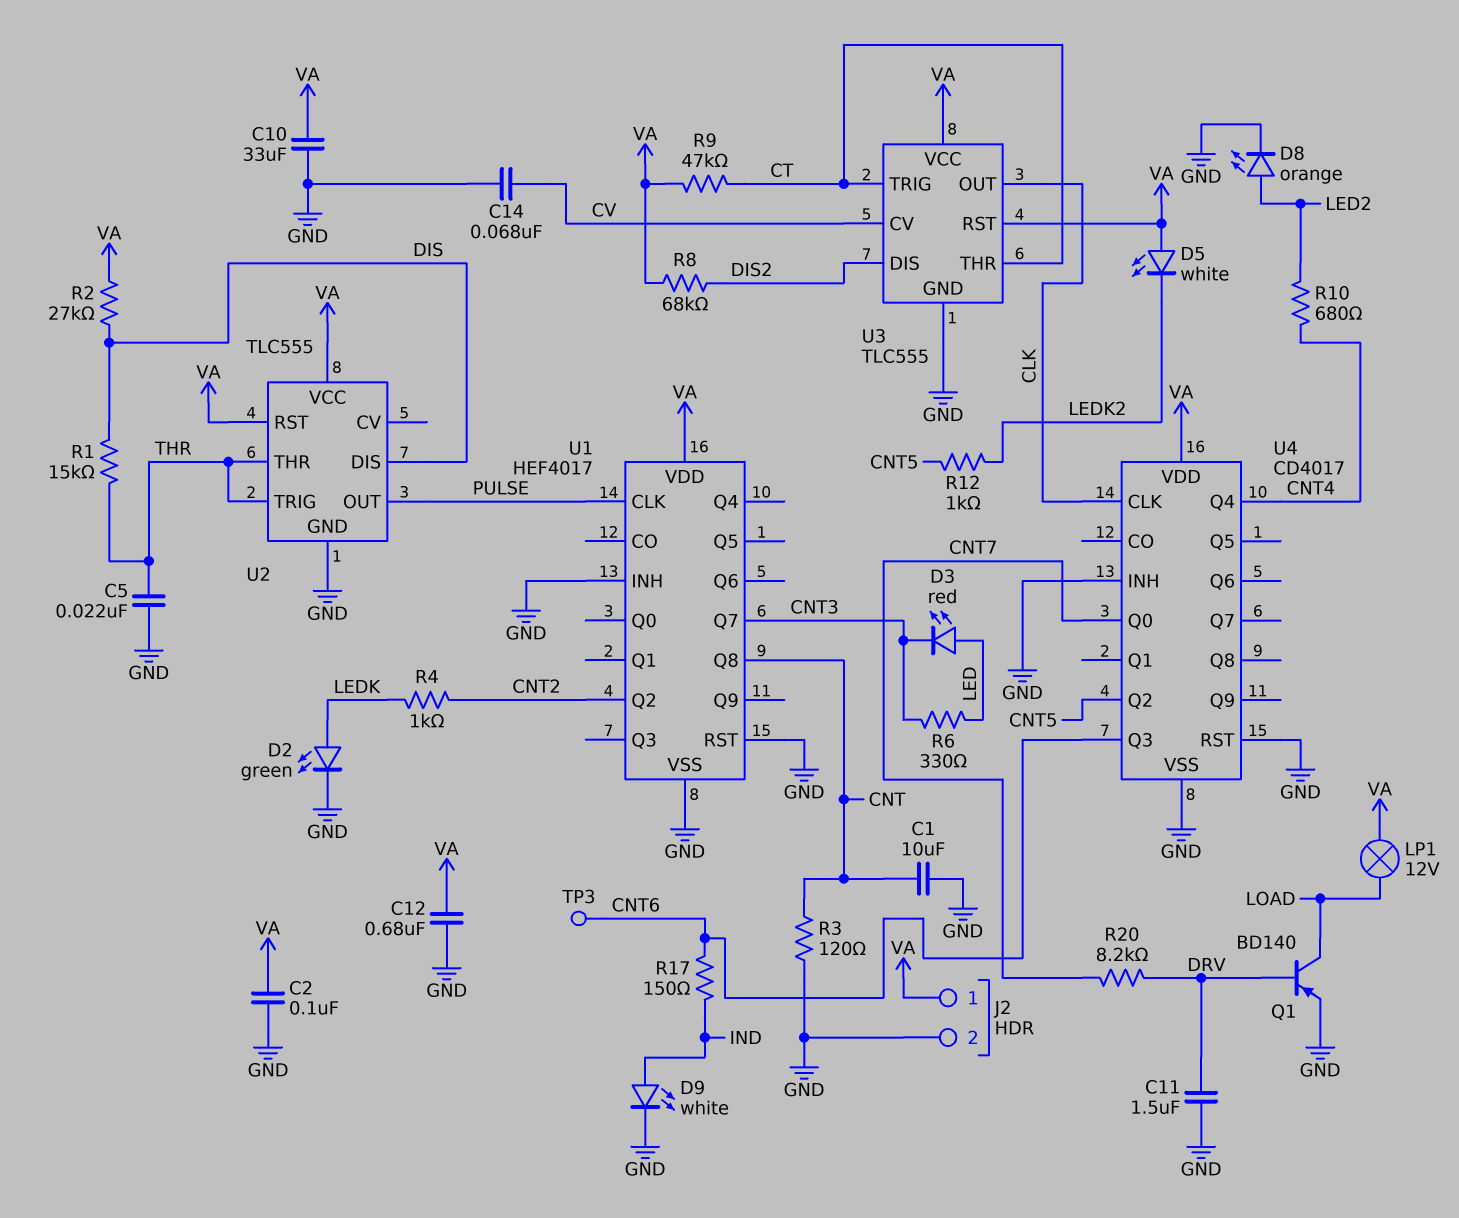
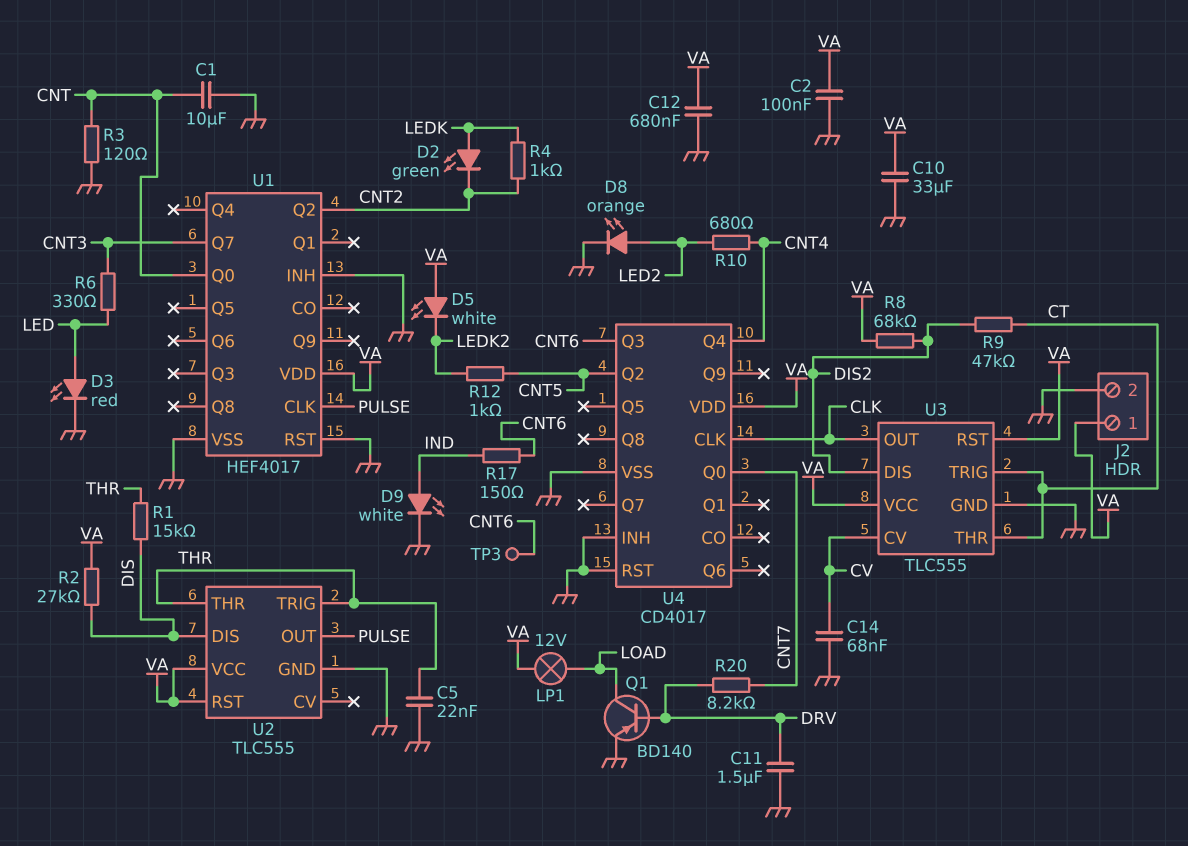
D2: LED green (A LEDK, K GND) -> LED green (A LEDK, K CNT2)
D3: LED red (A LED, K CNT3) -> LED red (A LED, K GND)
R9: 47k (CT, VA) -> 47k (CT, DIS2)
U1 pin Q0: none -> CNT
U1 pin Q8: CNT -> none

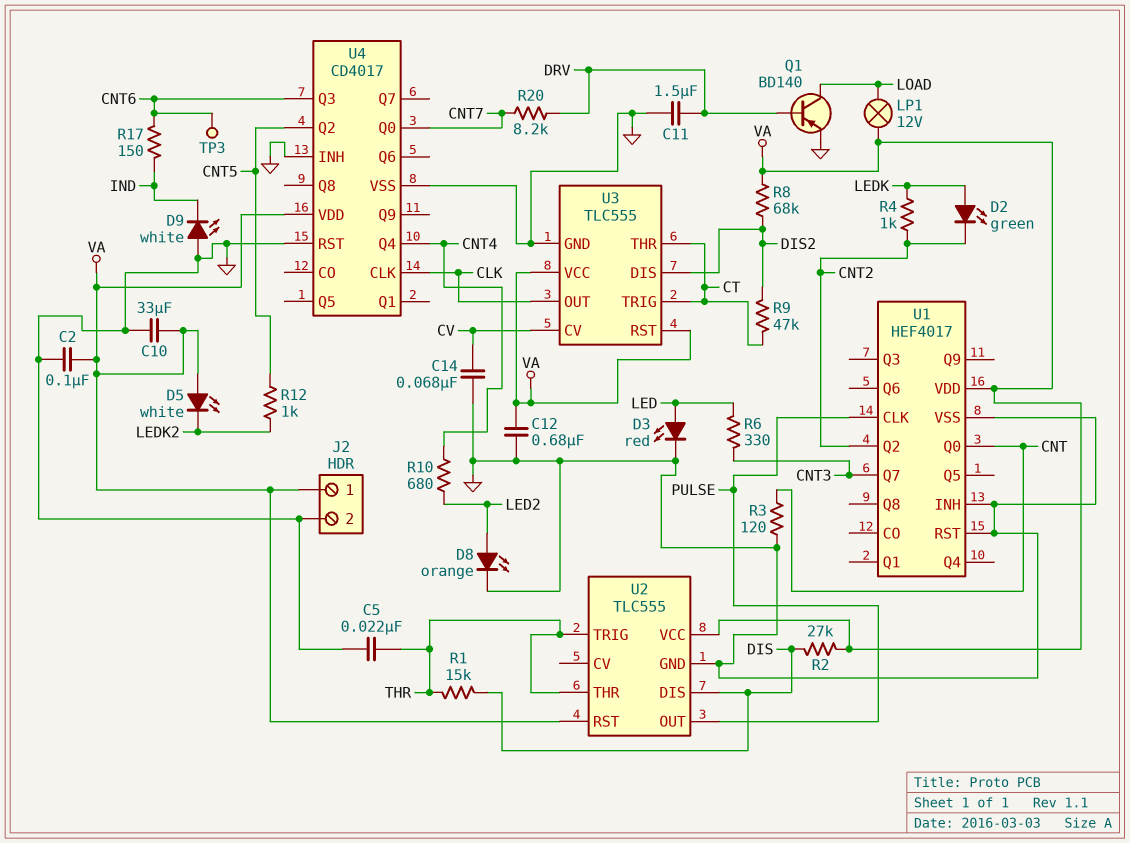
C1: 10uF (CNT, GND) -> none
D9: LED white (A IND, K GND) -> LED white (A GND, K IND)

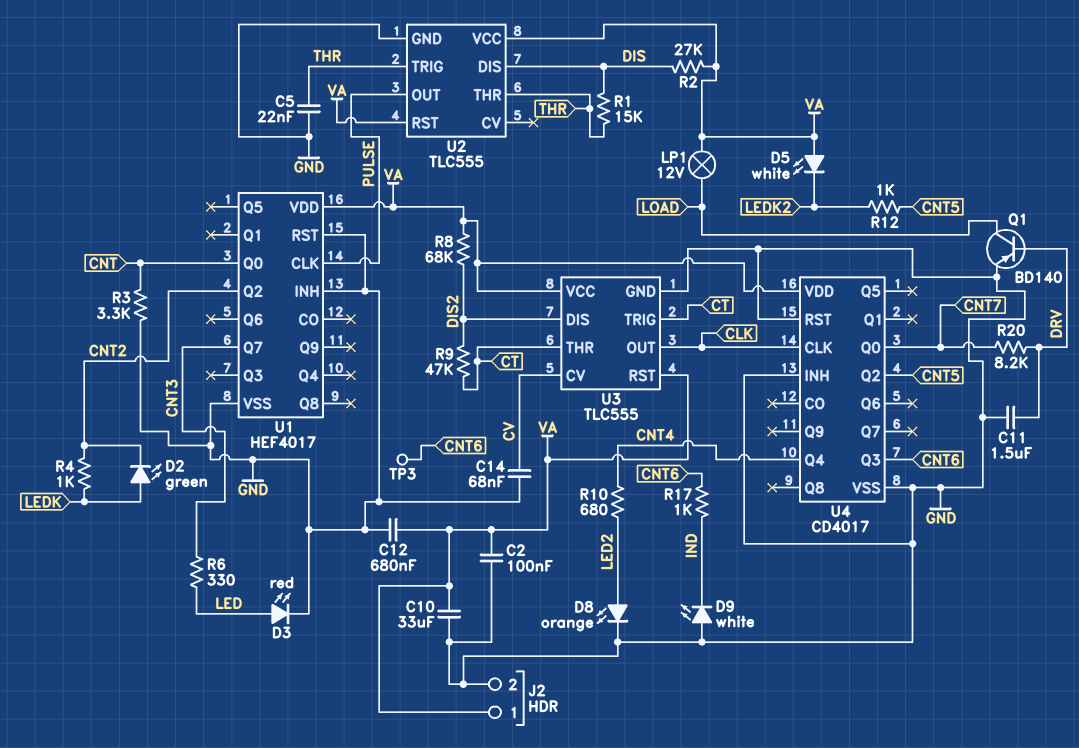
R3: 120 (CNT, GND) -> 3.3k (CNT, GND)
R17: 150 (CNT6, IND) -> 1k (CNT6, IND)

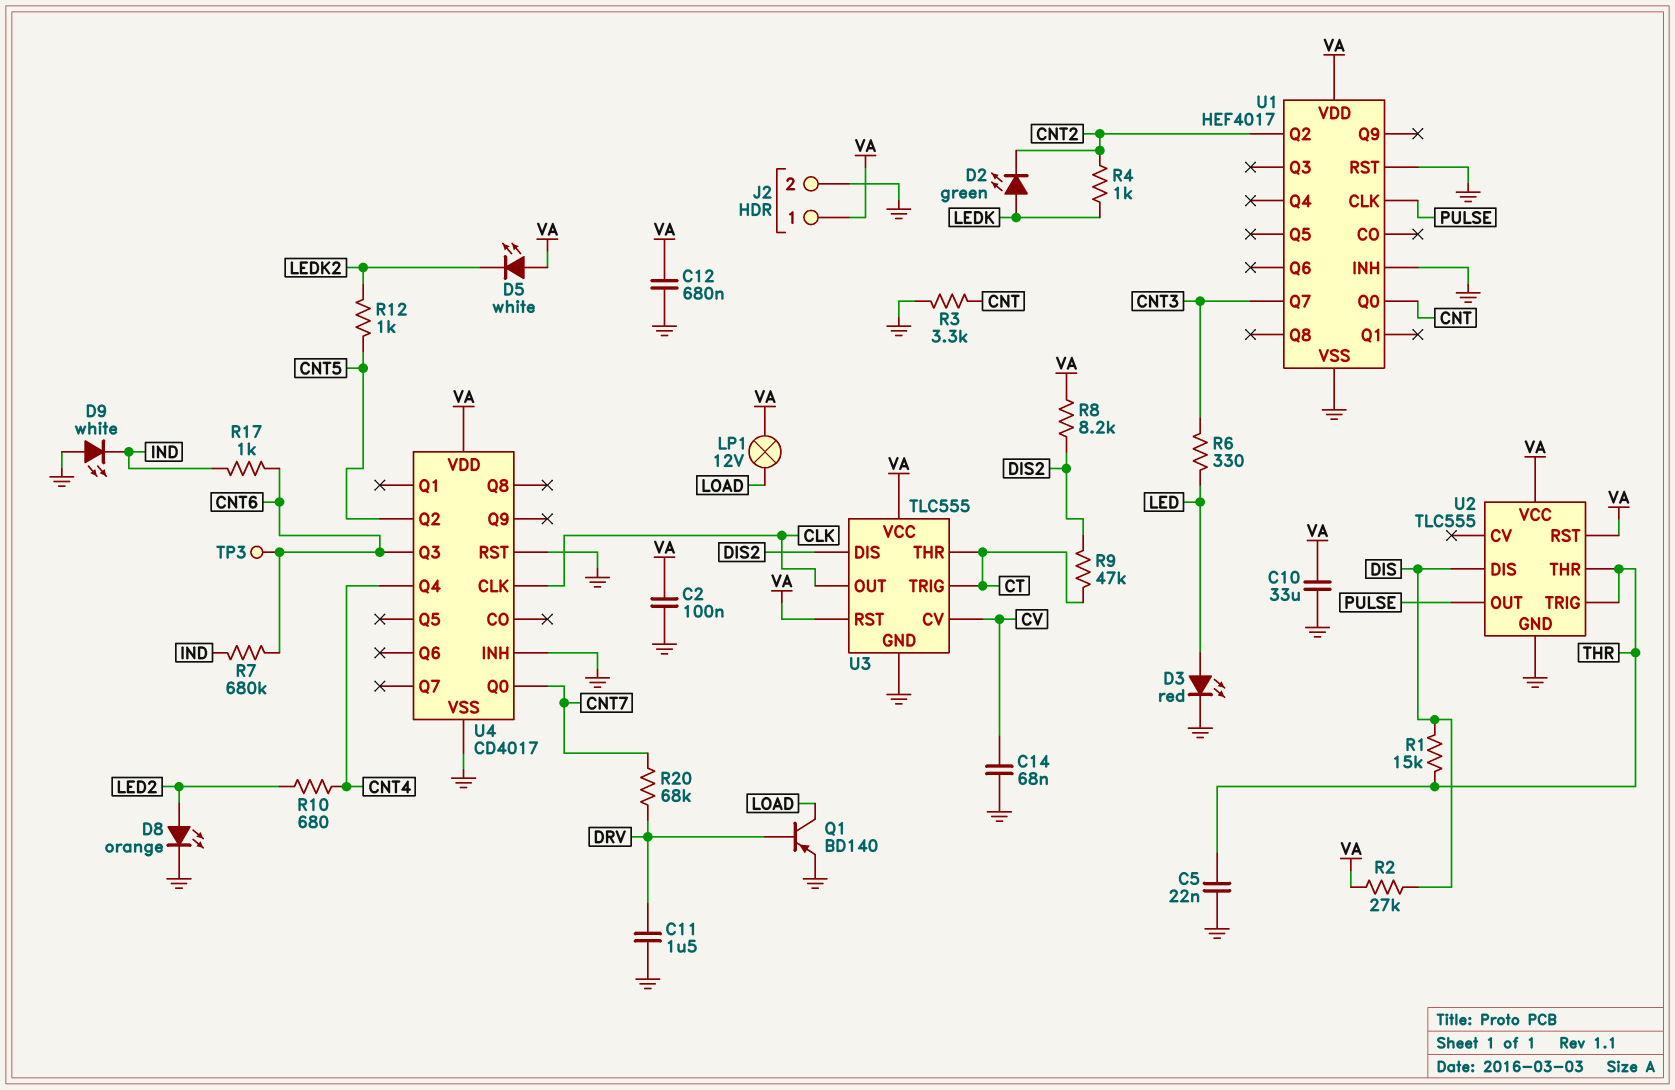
R7: none -> 680k (CNT6, IND)
R8: 68k (DIS2, VA) -> 8.2k (DIS2, VA)
R20: 8.2k (CNT7, DRV) -> 68k (CNT7, DRV)

